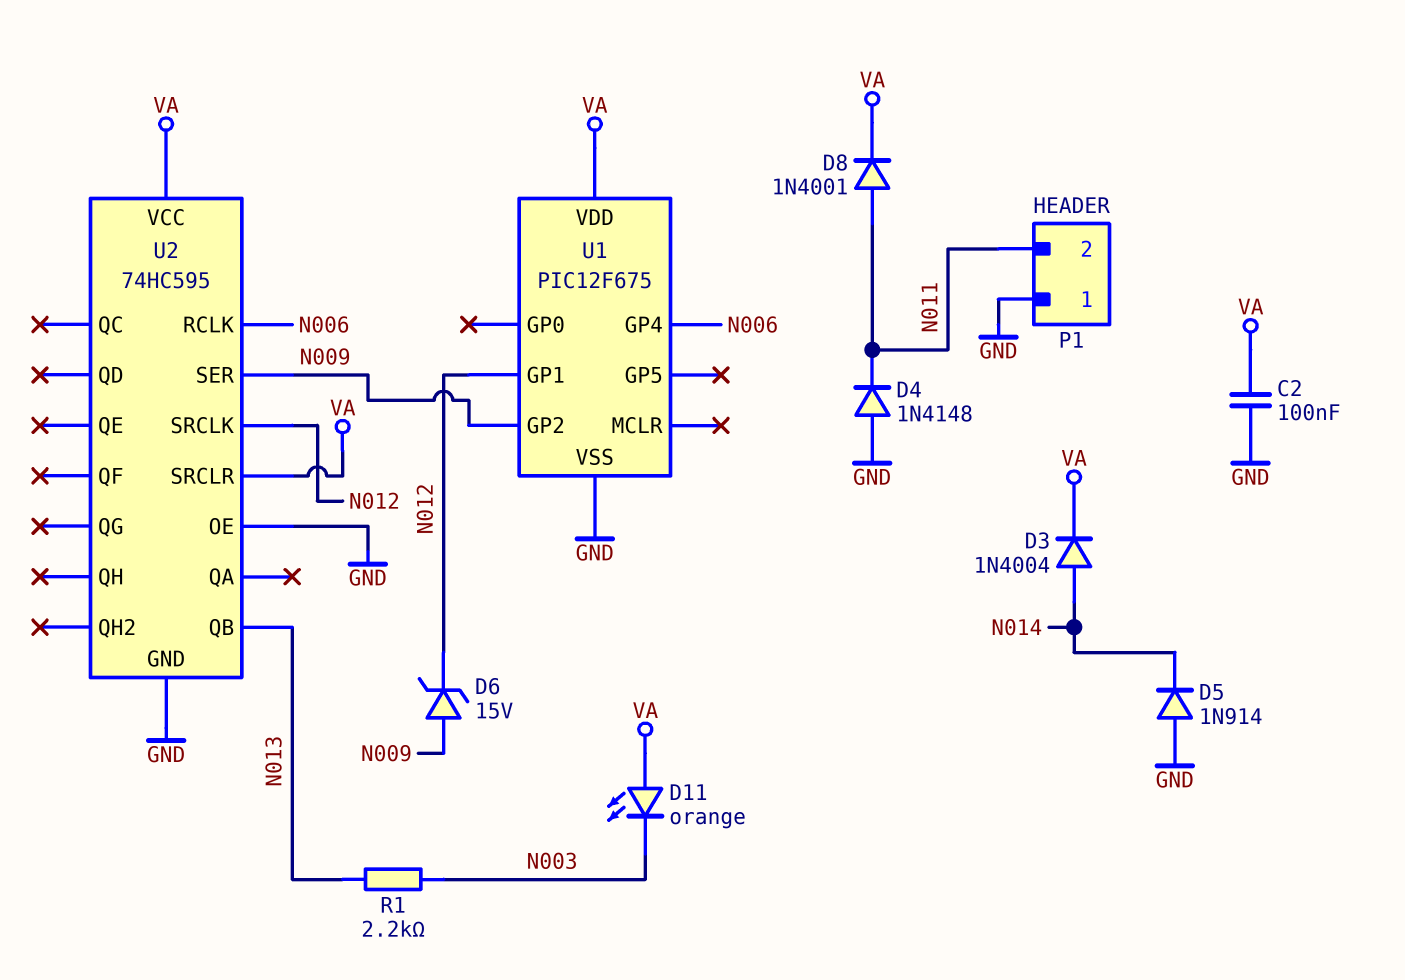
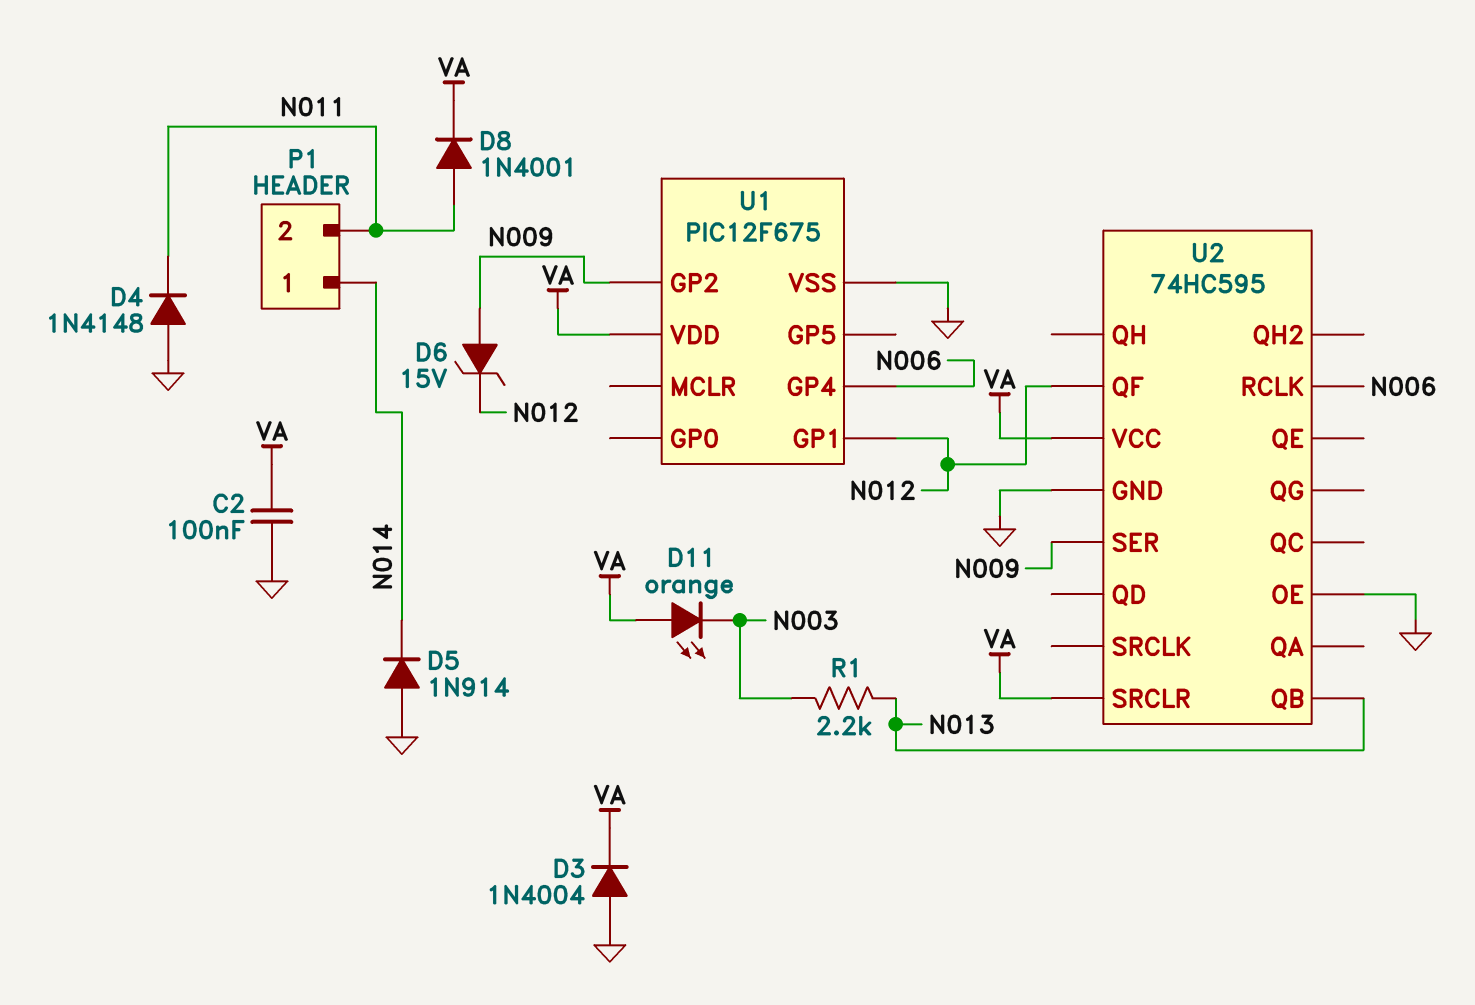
D3: diode 1N4004 (A N014, K VA) -> diode 1N4004 (A GND, K VA)
P1 pin 1: GND -> N014
U2 pin QF: none -> N012
U2 pin SRCLK: N012 -> none

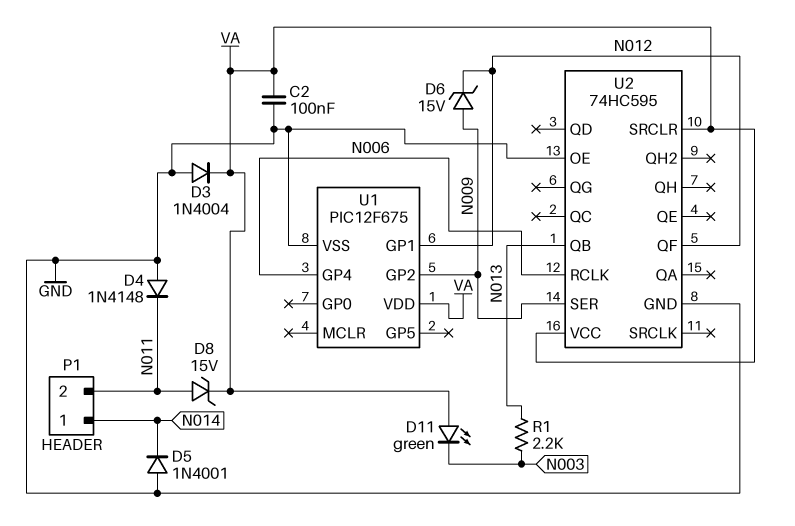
D5: diode 1N914 (A GND, K N014) -> diode 1N4001 (A GND, K N014)
D8: diode 1N4001 (A N011, K VA) -> zener 15V (A N011, K VA)
D11: LED orange (A VA, K N003) -> LED green (A VA, K N003)

